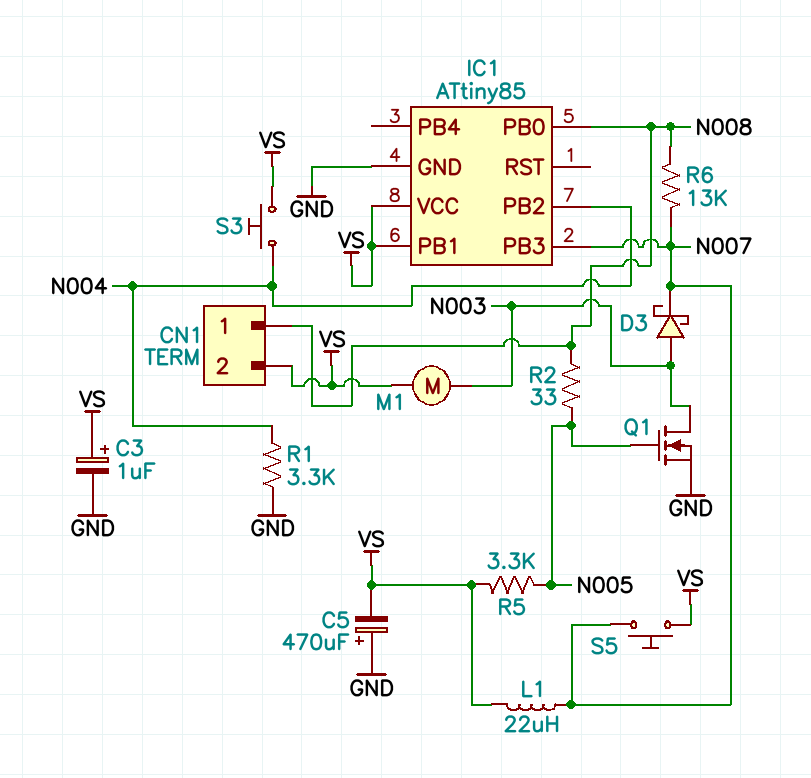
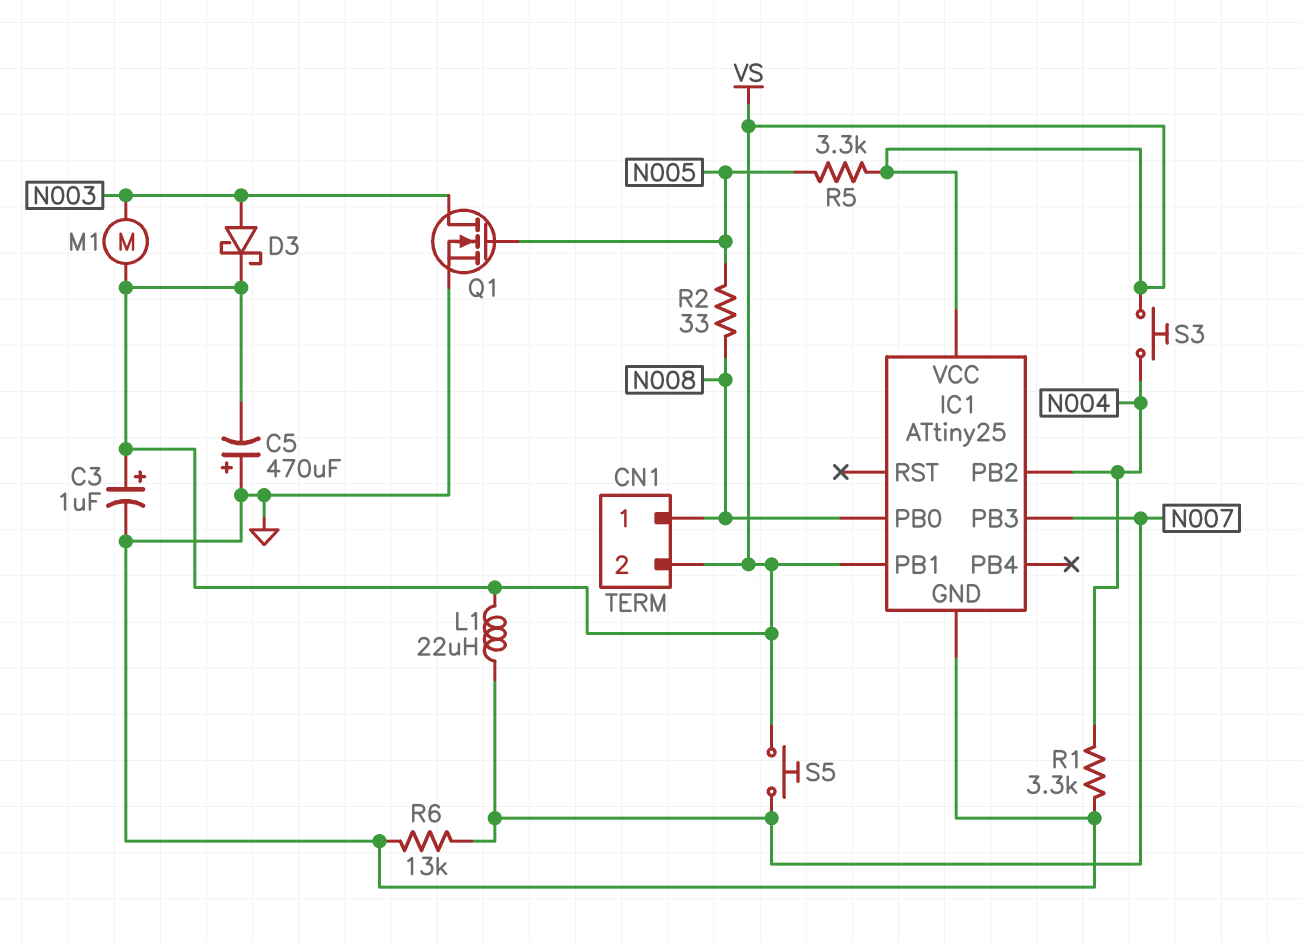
D3: schottky (A N003, K N007) -> schottky (A N003, K VS)
IC1: ATtiny85 -> ATtiny25
R6: 13k (N007, N008) -> 13k (GND, N007)

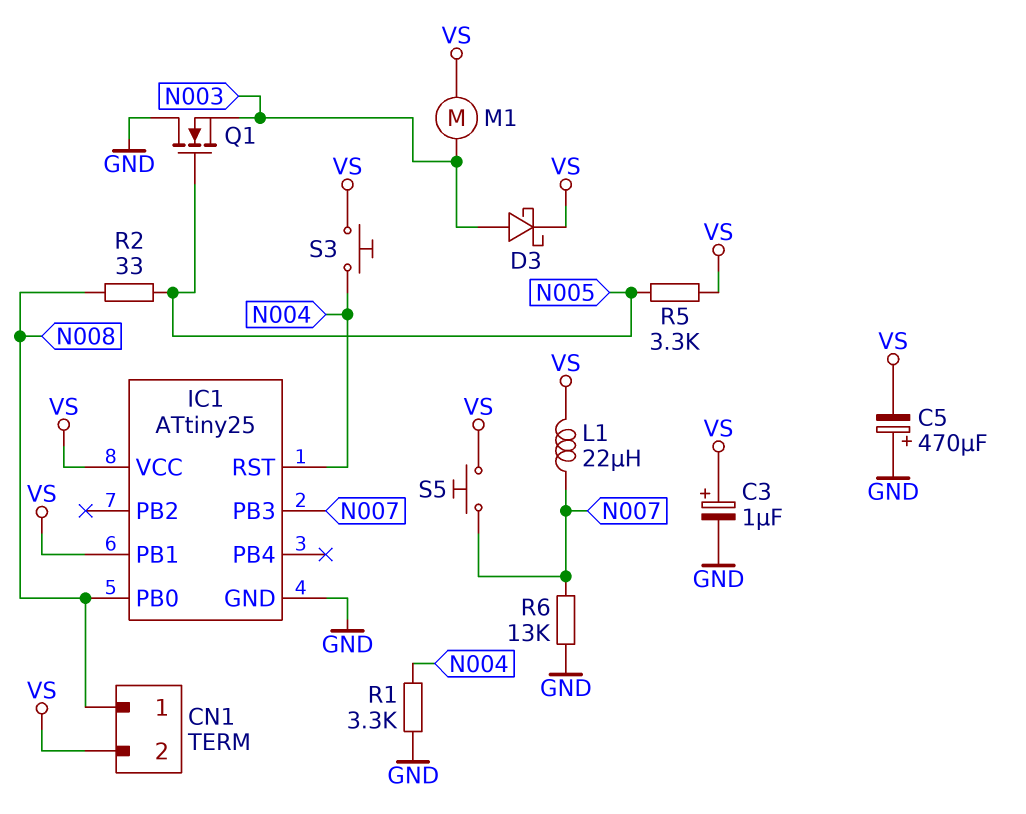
IC1 pin PB2: N004 -> none
IC1 pin RST: none -> N004
Q1: NMOS (G N005, D N003, S GND) -> NMOS (G N005, D GND, S N003)

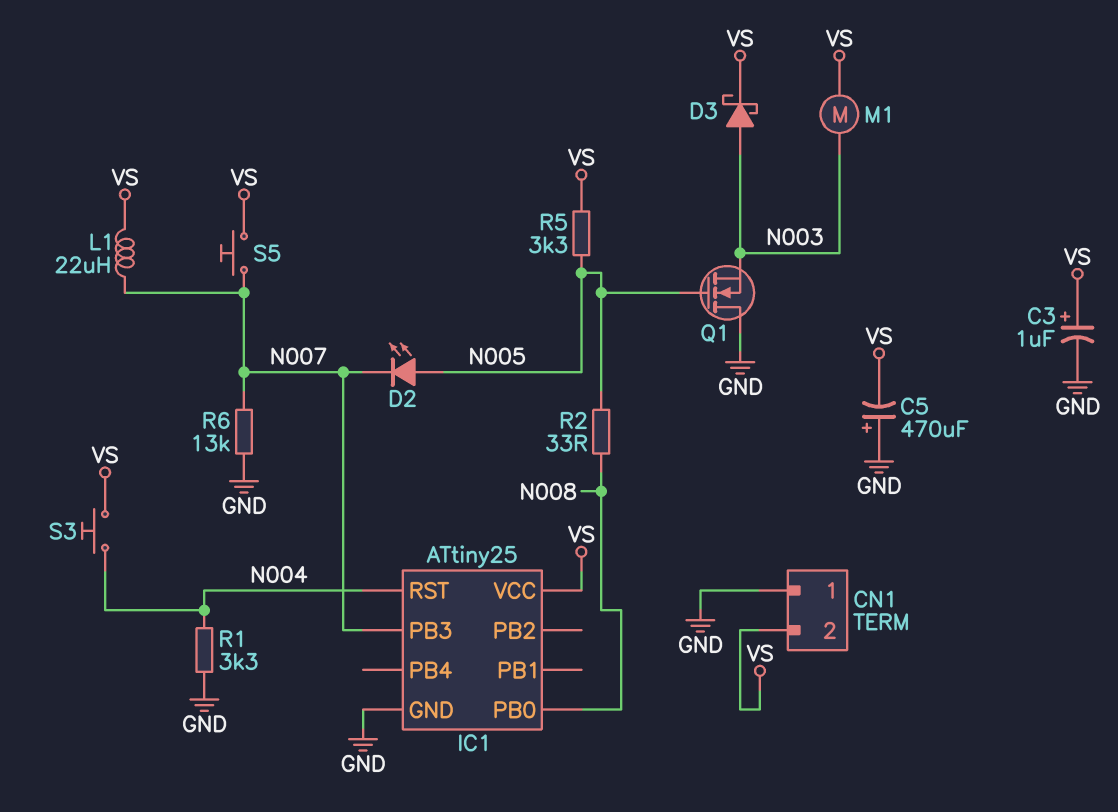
CN1 pin 1: N008 -> GND
D2: none -> LED (A N005, K N007)
IC1 pin PB1: VS -> none

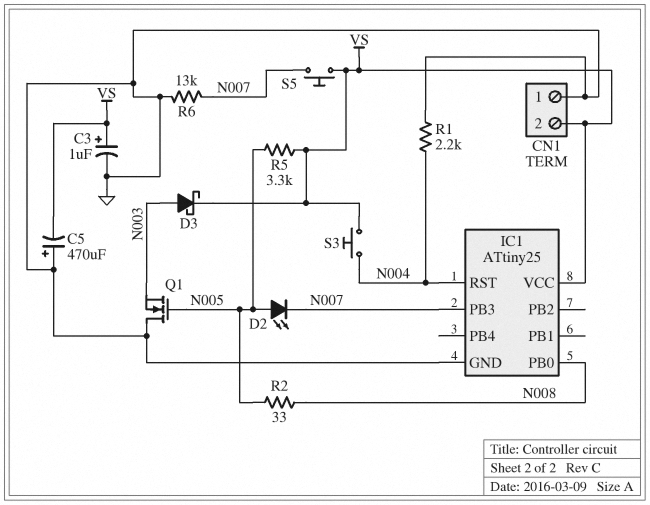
L1: 22uH (N007, VS) -> none
M1: motor (N003, VS) -> none
R1: 3.3k (GND, N004) -> 2.2k (GND, N004)

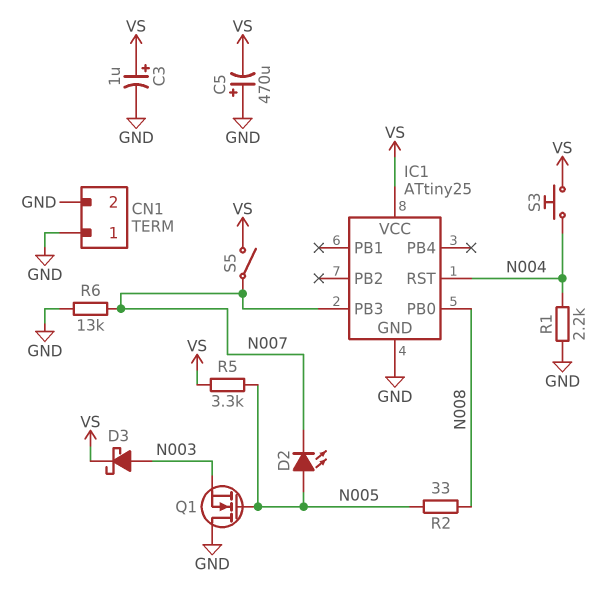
CN1 pin 2: VS -> GND
S5: button (N007, VS) -> switch (N007, VS)

